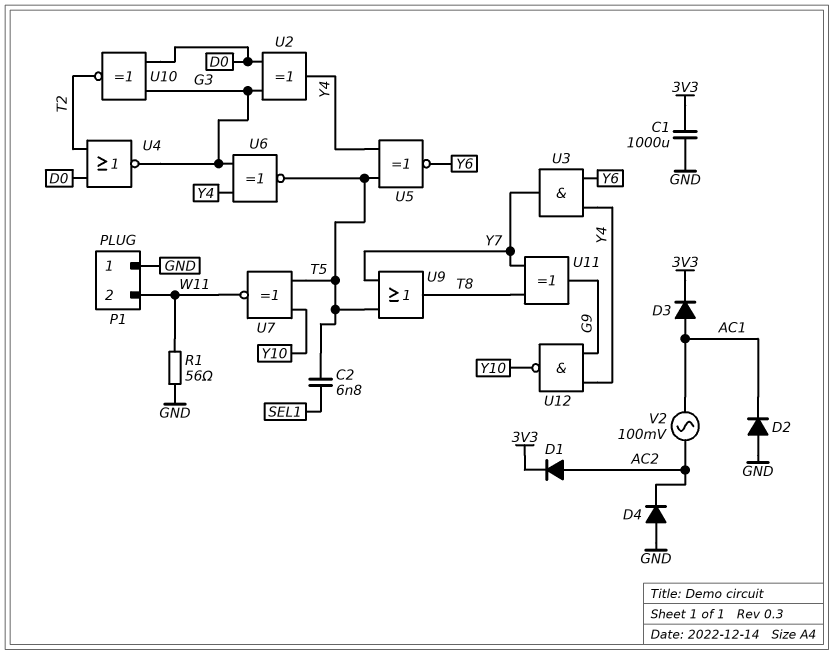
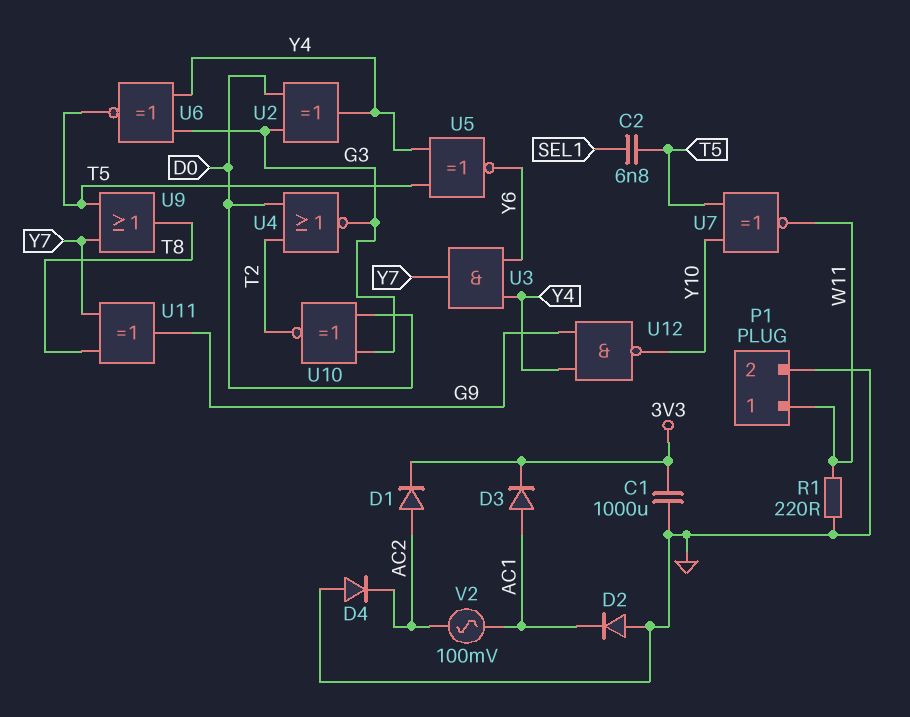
P1 pin 1: GND -> W11
P1 pin 2: W11 -> GND
R1: 56 (GND, W11) -> 220 (GND, W11)

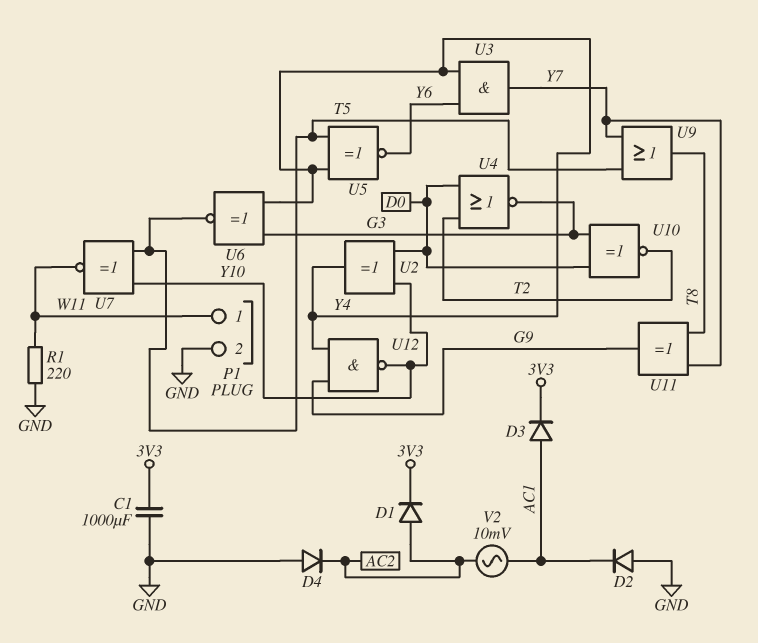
C2: 6.8nF (SEL1, T5) -> none
U2: XOR (in D0, in G3, out Y4) -> XOR (in D0, in Y10, out Y4)
V2: AC 100mV (AC1, AC2) -> AC 10mV (AC1, AC2)

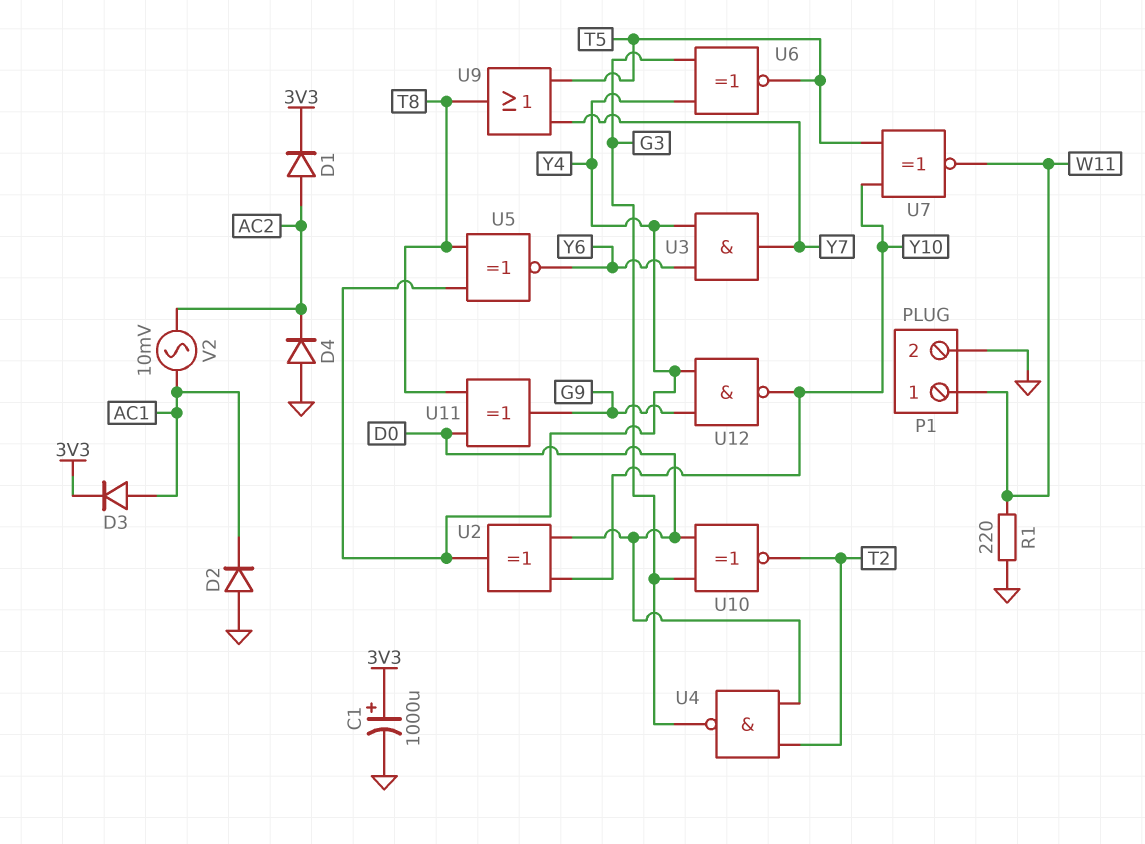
C1: 1000uF (3V3, GND) -> 1000uF (plus 3V3, minus GND)
U4: NOR (in D0, in T2, out G3) -> NAND (in D0, in T2, out G3)
U5: XNOR (in T5, in Y4, out Y6) -> XNOR (in T8, in Y4, out Y6)
U11: XOR (in T8, in Y7, out G9) -> XOR (in D0, in T8, out G9)

